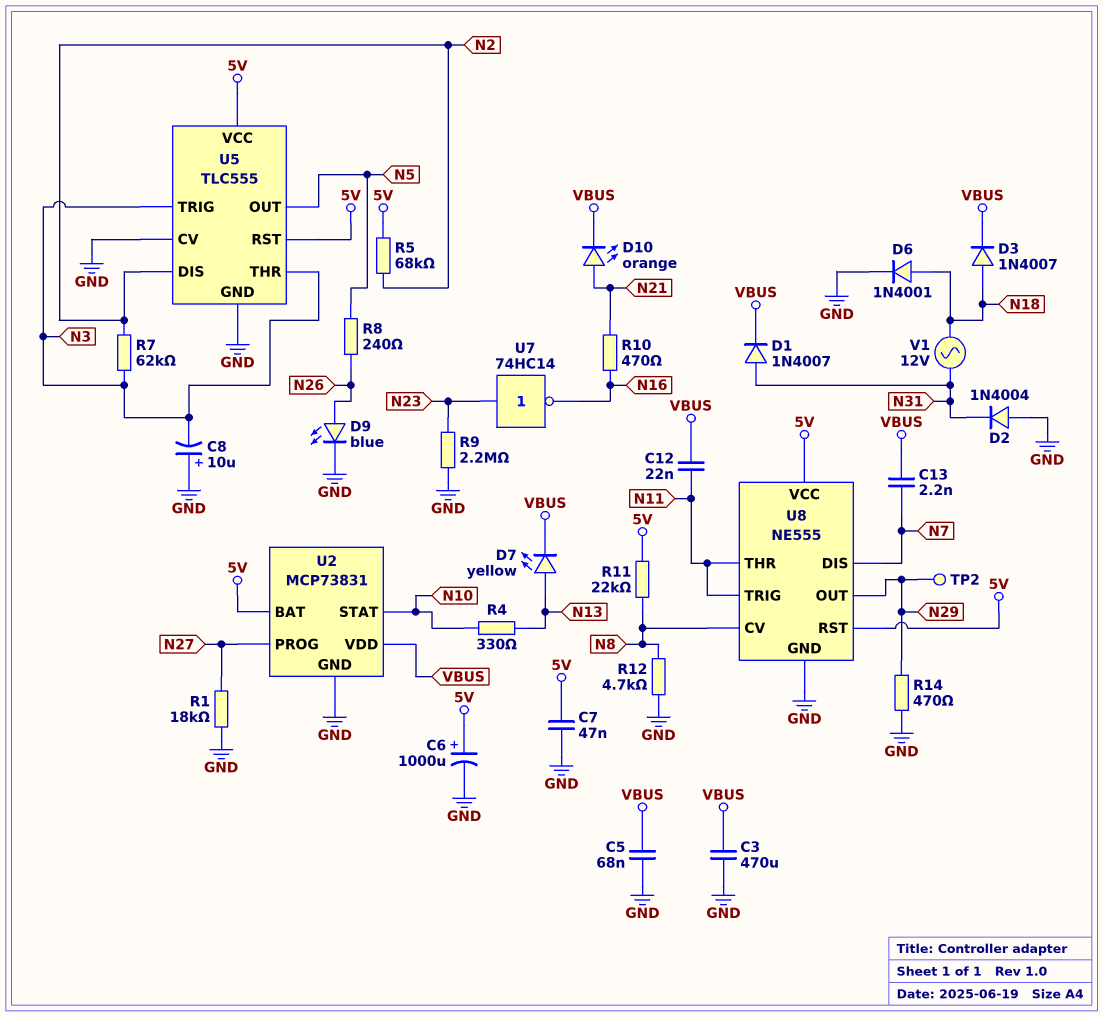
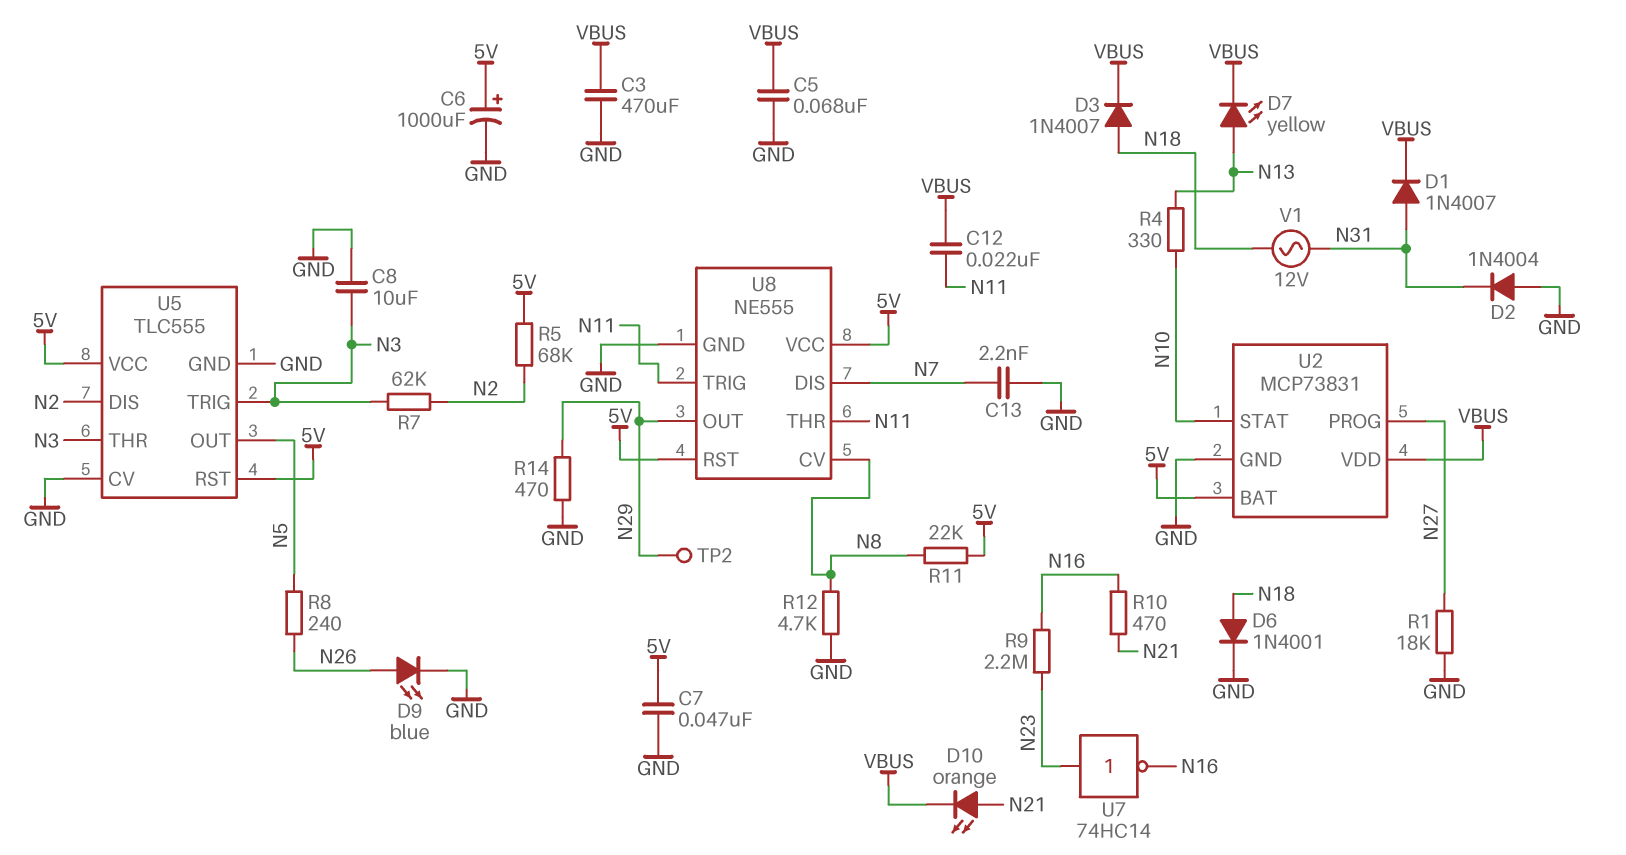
C8: 10uF (plus GND, minus N3) -> 10uF (GND, N3)
C13: 2.2nF (N7, VBUS) -> 2.2nF (GND, N7)
R9: 2.2M (GND, N23) -> 2.2M (N16, N23)

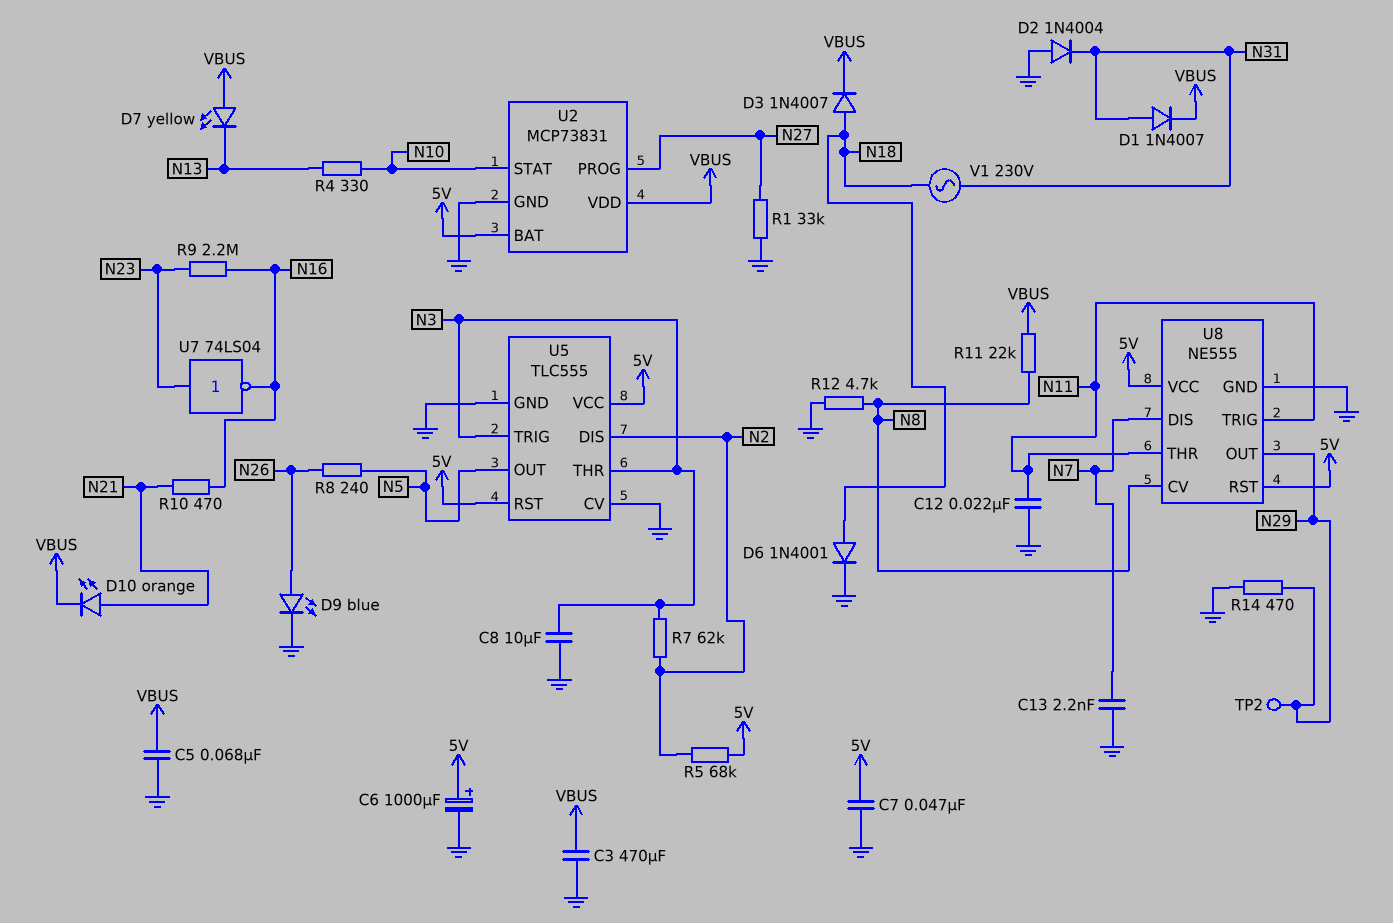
C12: 22nF (N11, VBUS) -> 22nF (GND, N11)
D7: LED yellow (A N13, K VBUS) -> LED yellow (A VBUS, K N13)
R1: 18k (GND, N27) -> 33k (GND, N27)
R11: 22k (5V, N8) -> 22k (N8, VBUS)
U7: NOT 74HC14 (in N23, out N16) -> NOT 74LS04 (in N23, out N16)
V1: AC 12V (N18, N31) -> AC 230V (N18, N31)

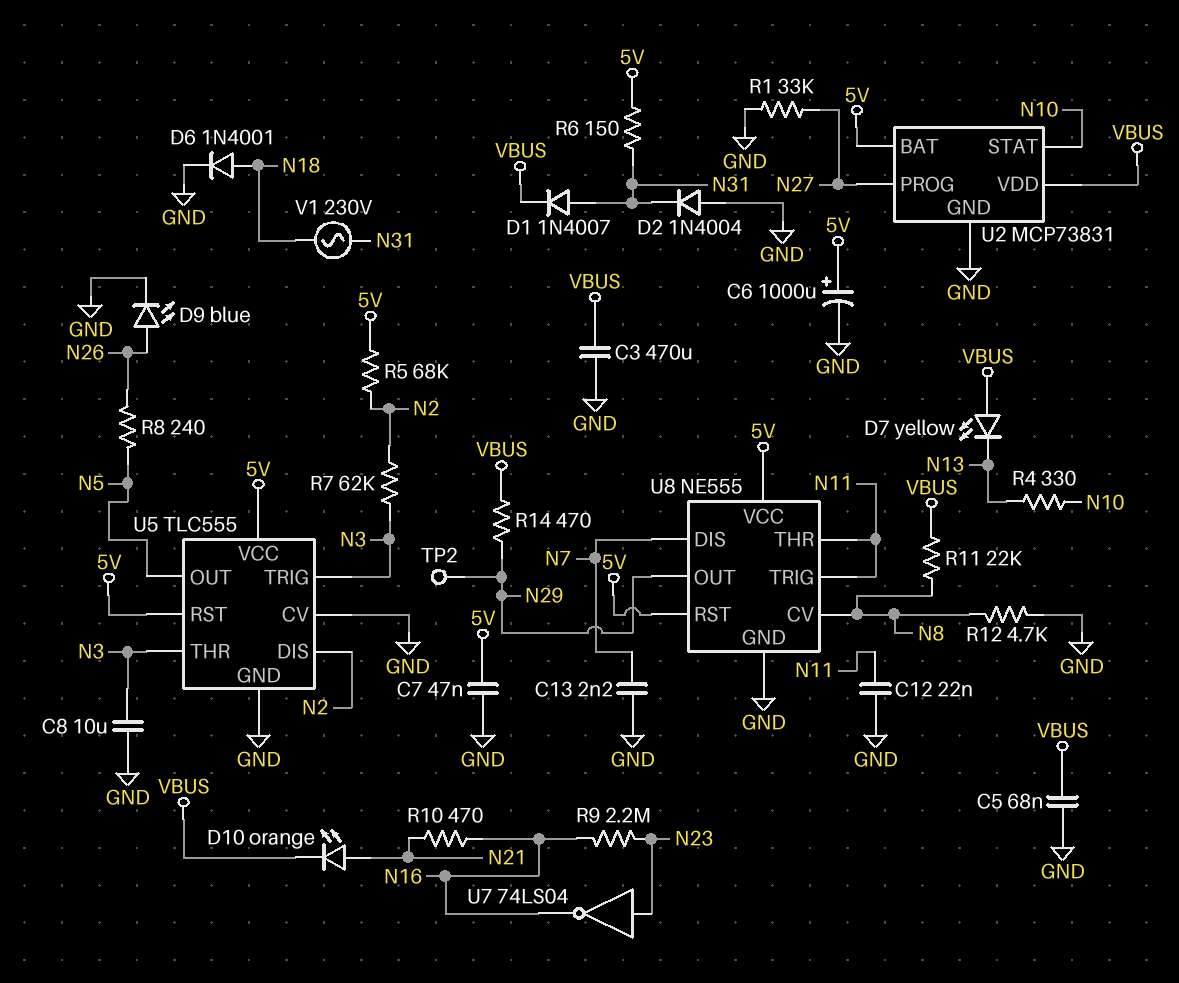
D3: diode 1N4007 (A N18, K VBUS) -> none
R6: none -> 150 (5V, N31)
R14: 470 (GND, N29) -> 470 (N29, VBUS)

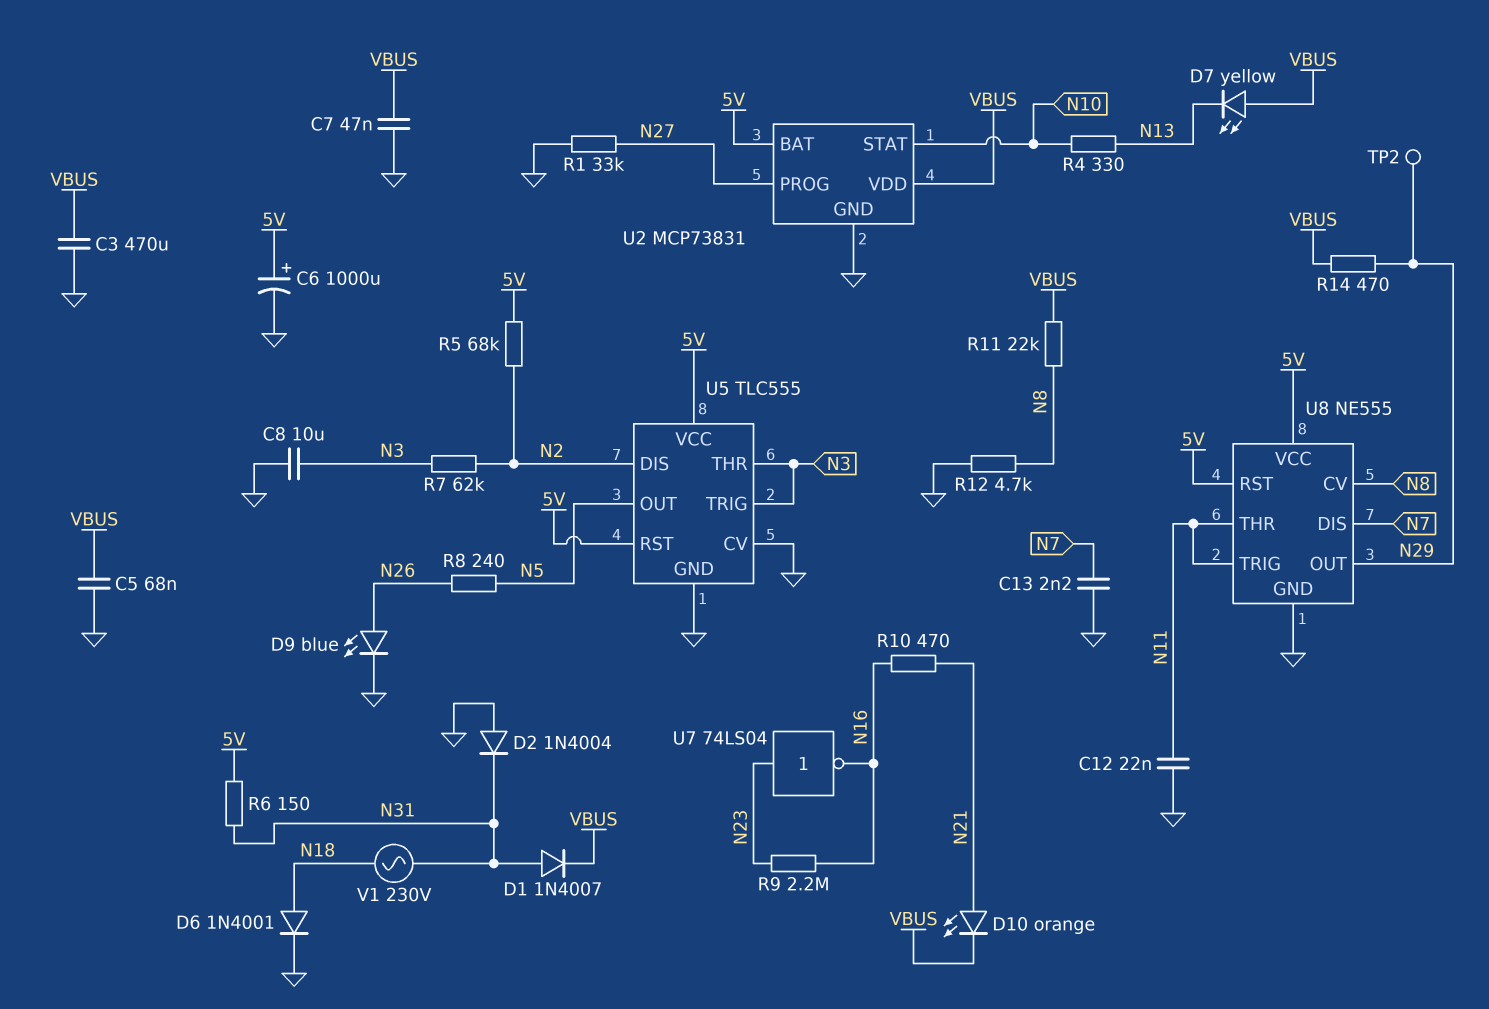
C7: 47nF (5V, GND) -> 47nF (GND, VBUS)

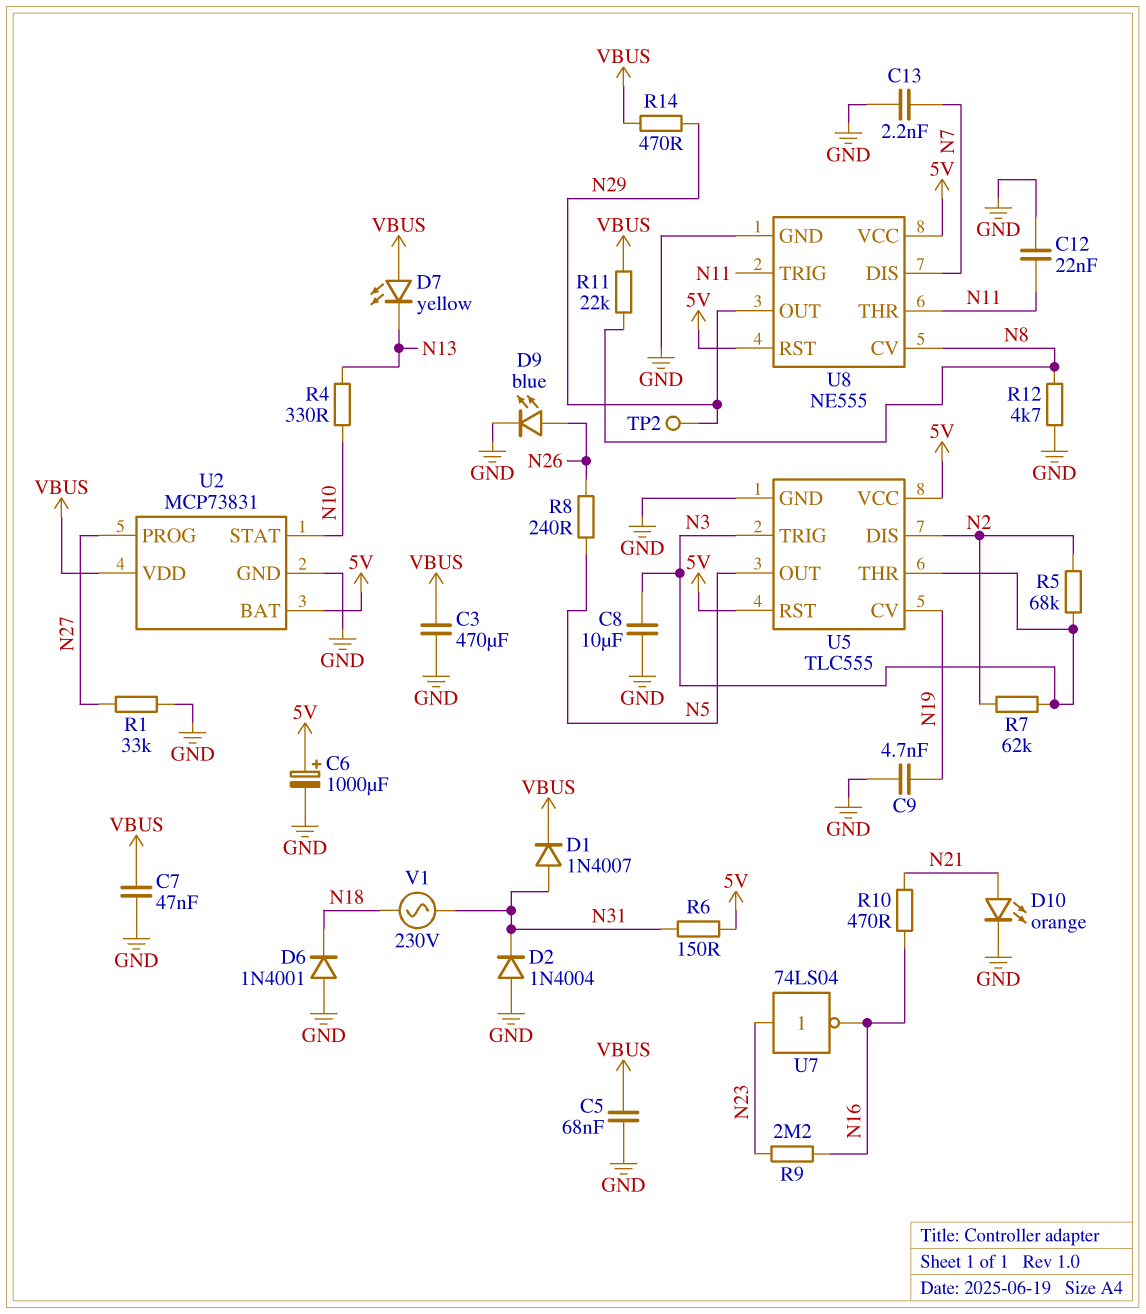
C9: none -> 4.7nF (GND, N19)
D6: diode 1N4001 (A N18, K GND) -> diode 1N4001 (A GND, K N18)
D10: LED orange (A N21, K VBUS) -> LED orange (A N21, K GND)
R5: 68k (5V, N2) -> 68k (N2, N3)
U5 pin CV: GND -> N19

